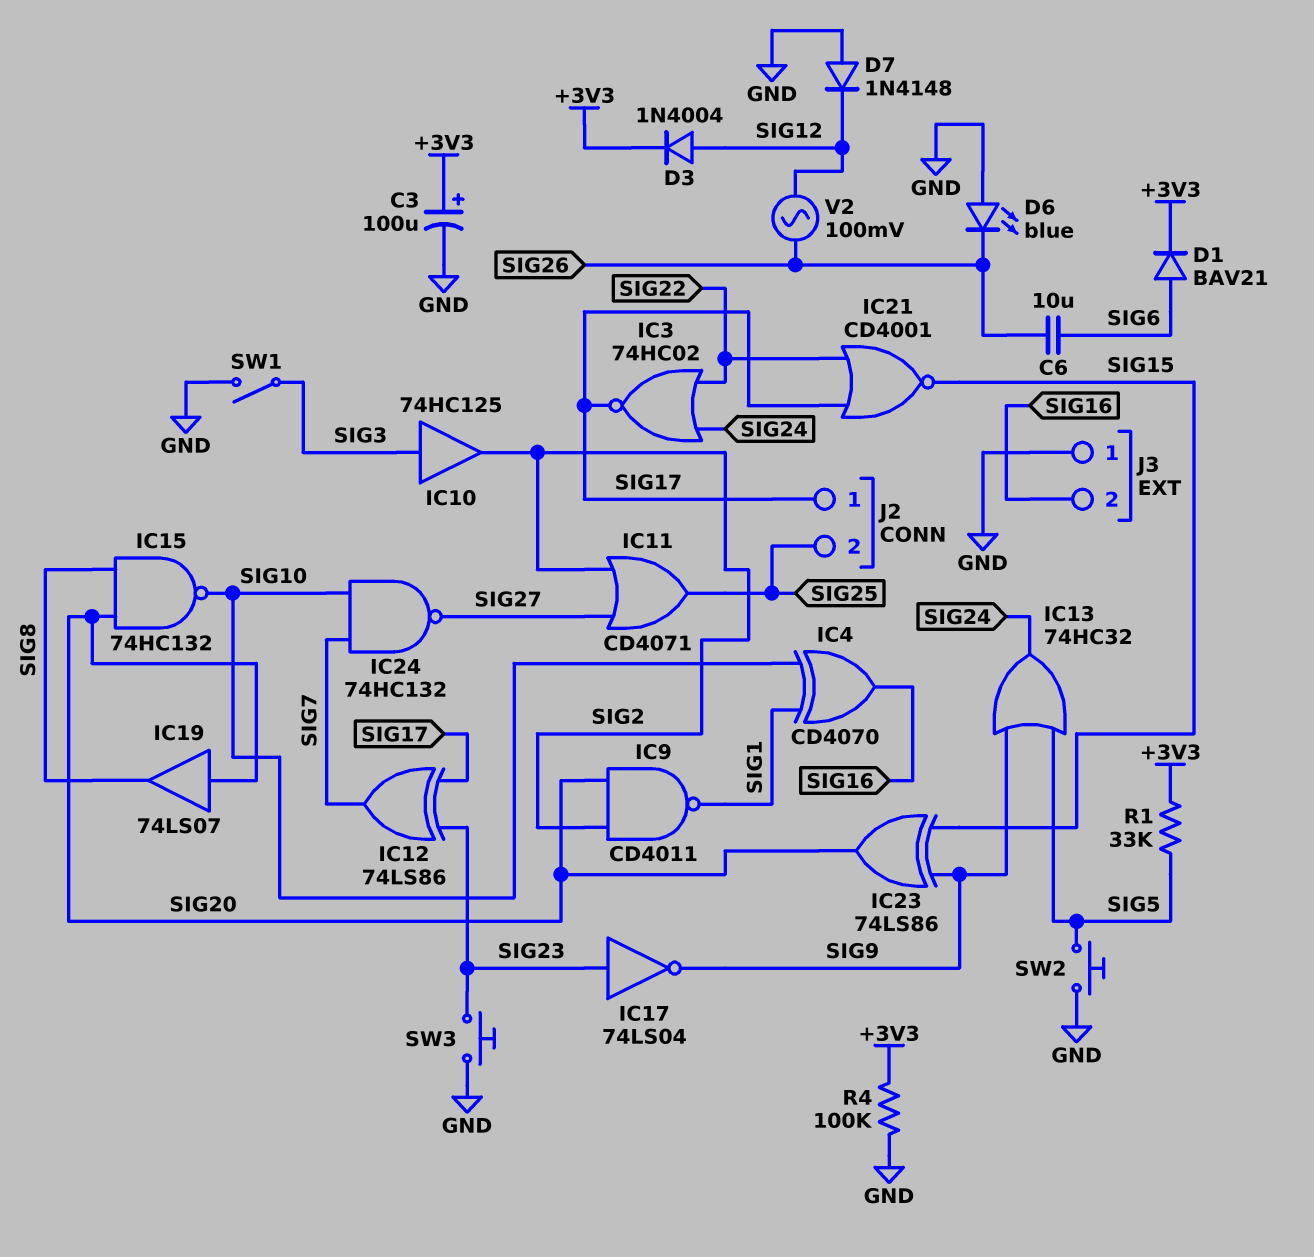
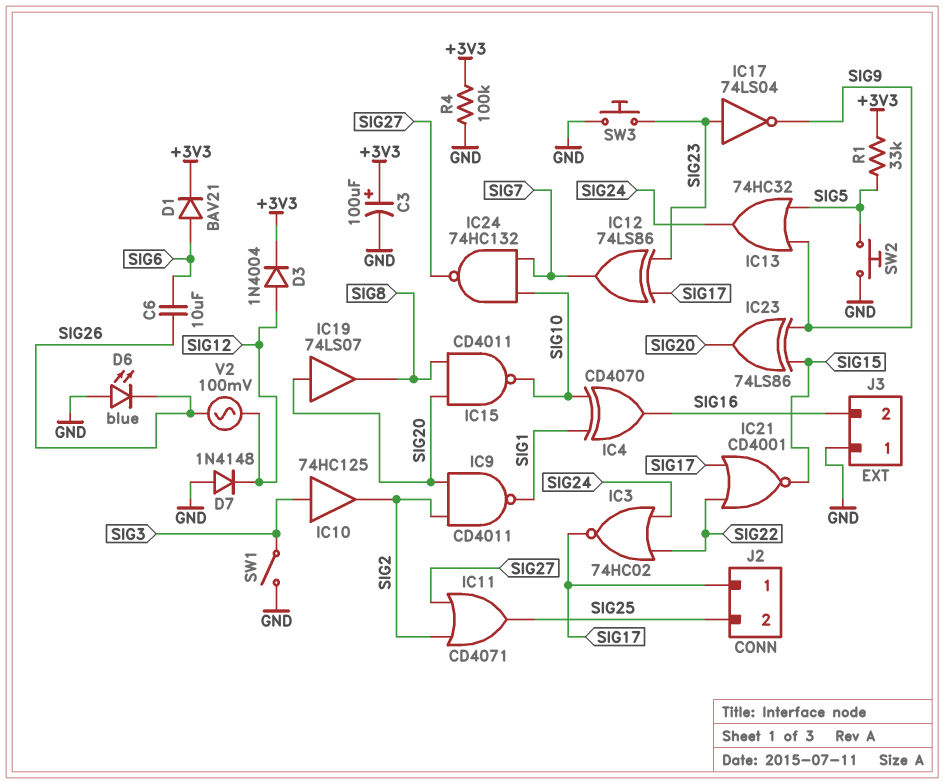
IC15: NAND 74HC132 (in SIG8, in SIG20, out SIG10) -> NAND CD4011 (in SIG8, in SIG20, out SIG10)

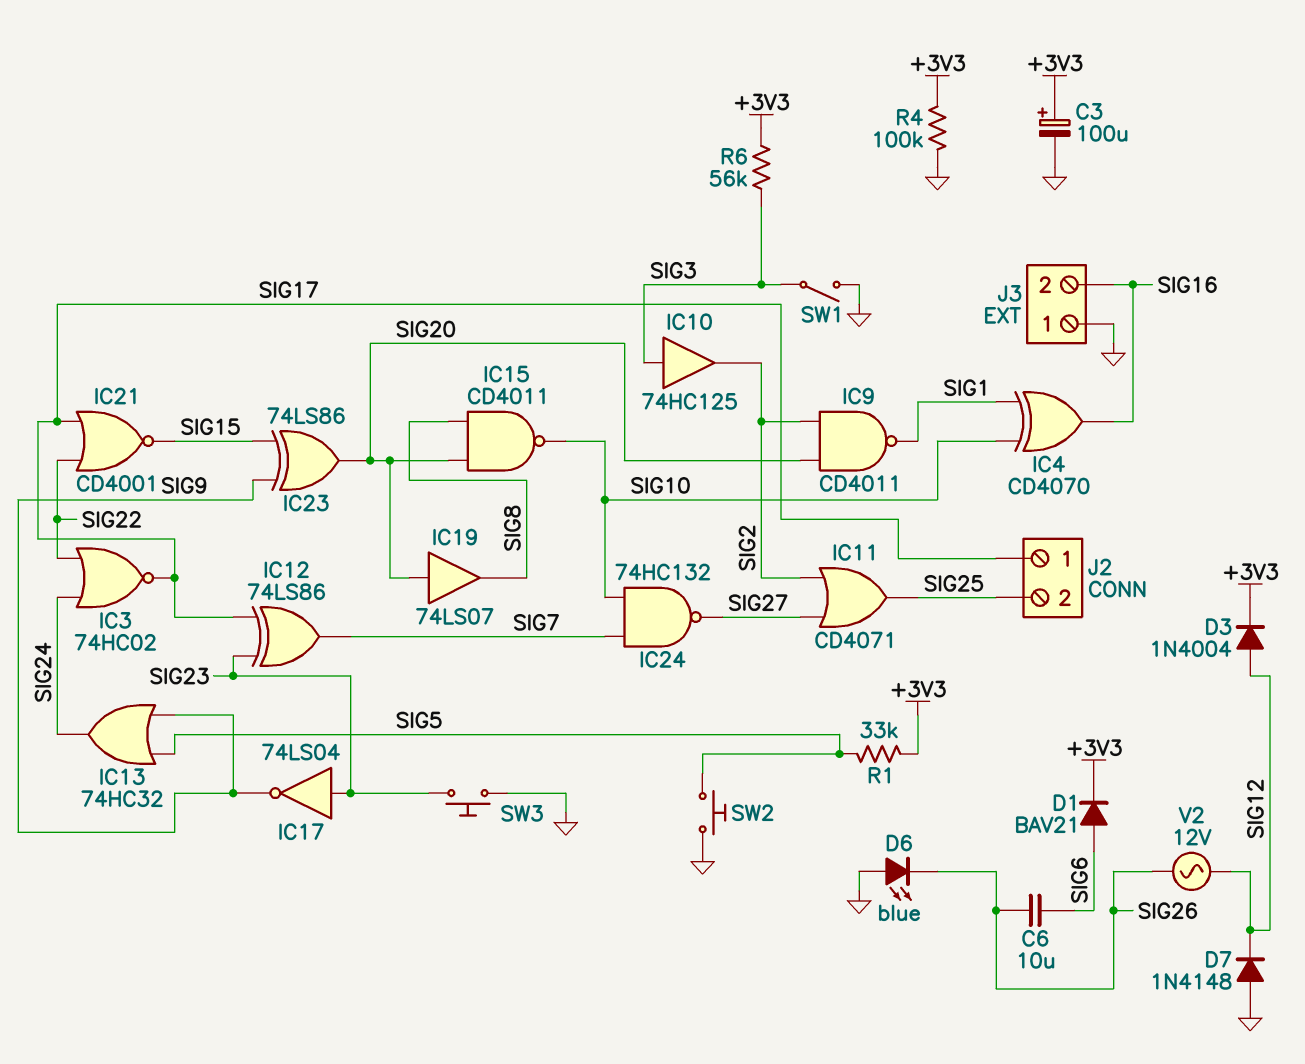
R6: none -> 56k (+3V3, SIG3)
V2: AC 100mV (SIG12, SIG26) -> AC 12V (SIG12, SIG26)

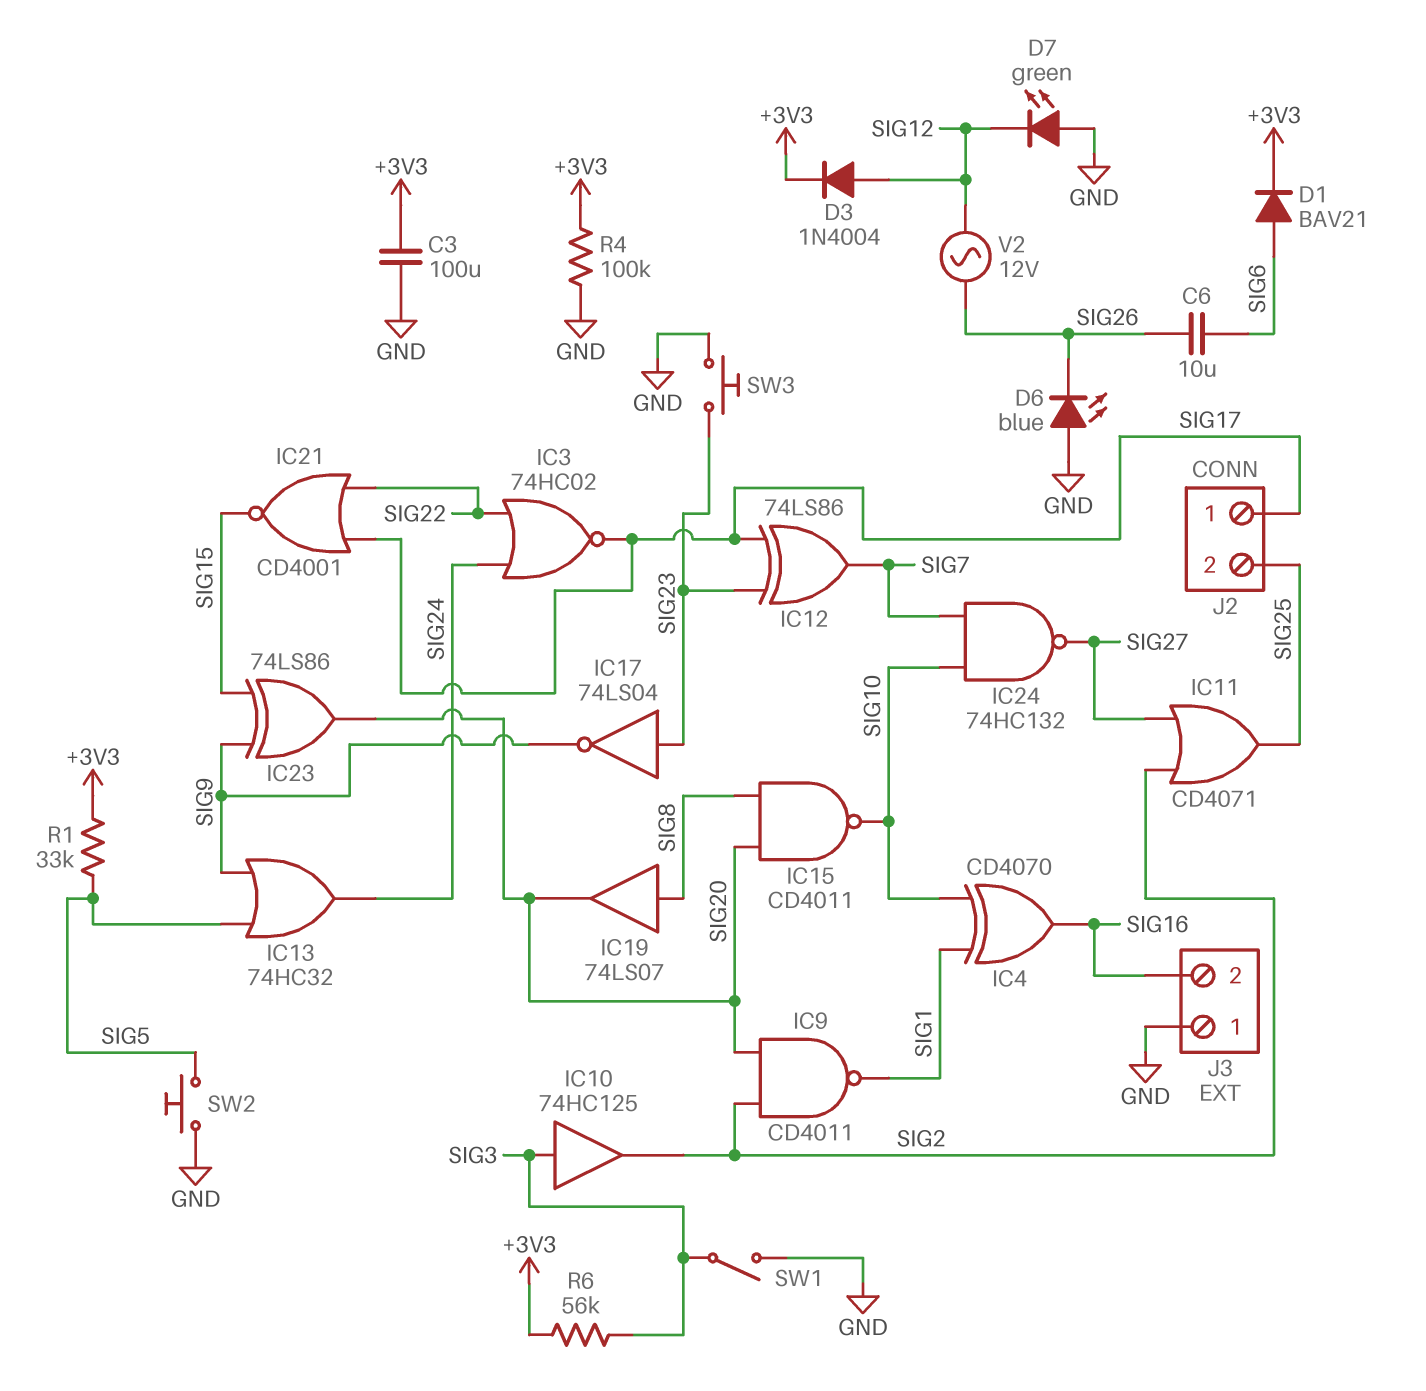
C3: 100uF (plus +3V3, minus GND) -> 100uF (+3V3, GND)
D7: diode 1N4148 (A GND, K SIG12) -> LED green (A GND, K SIG12)
IC19: buffer 74LS07 (in SIG20, out SIG8) -> buffer 74LS07 (in SIG8, out SIG20)

